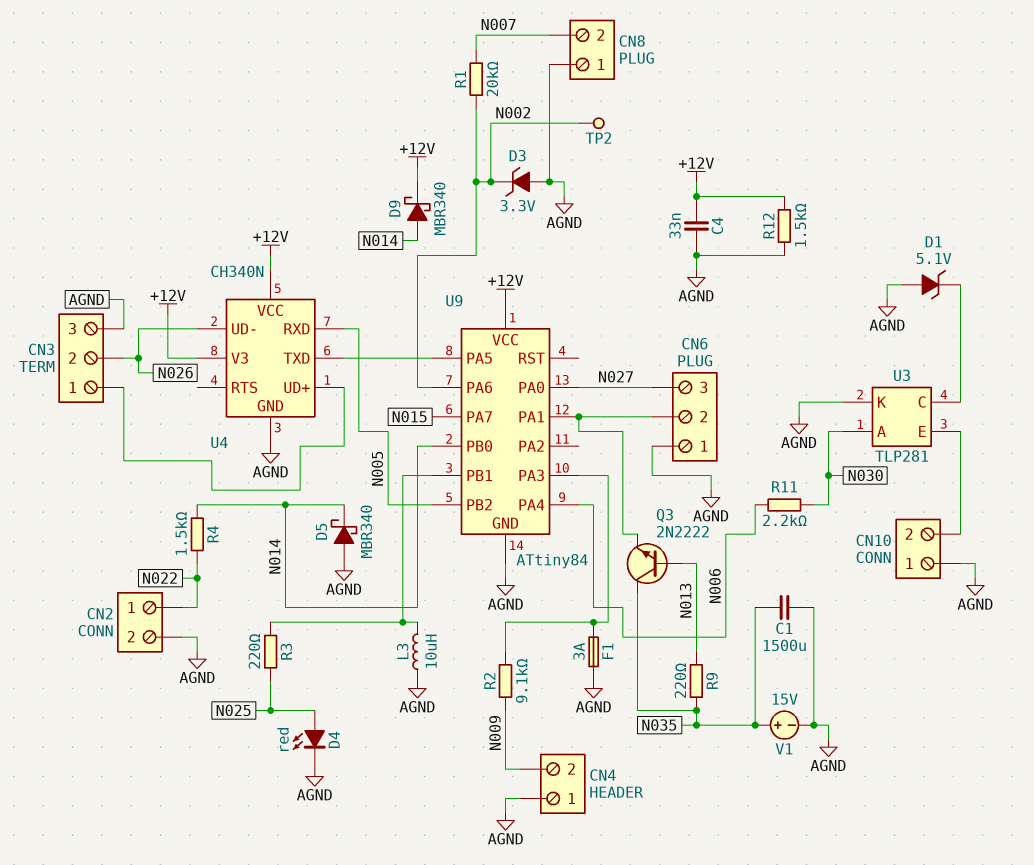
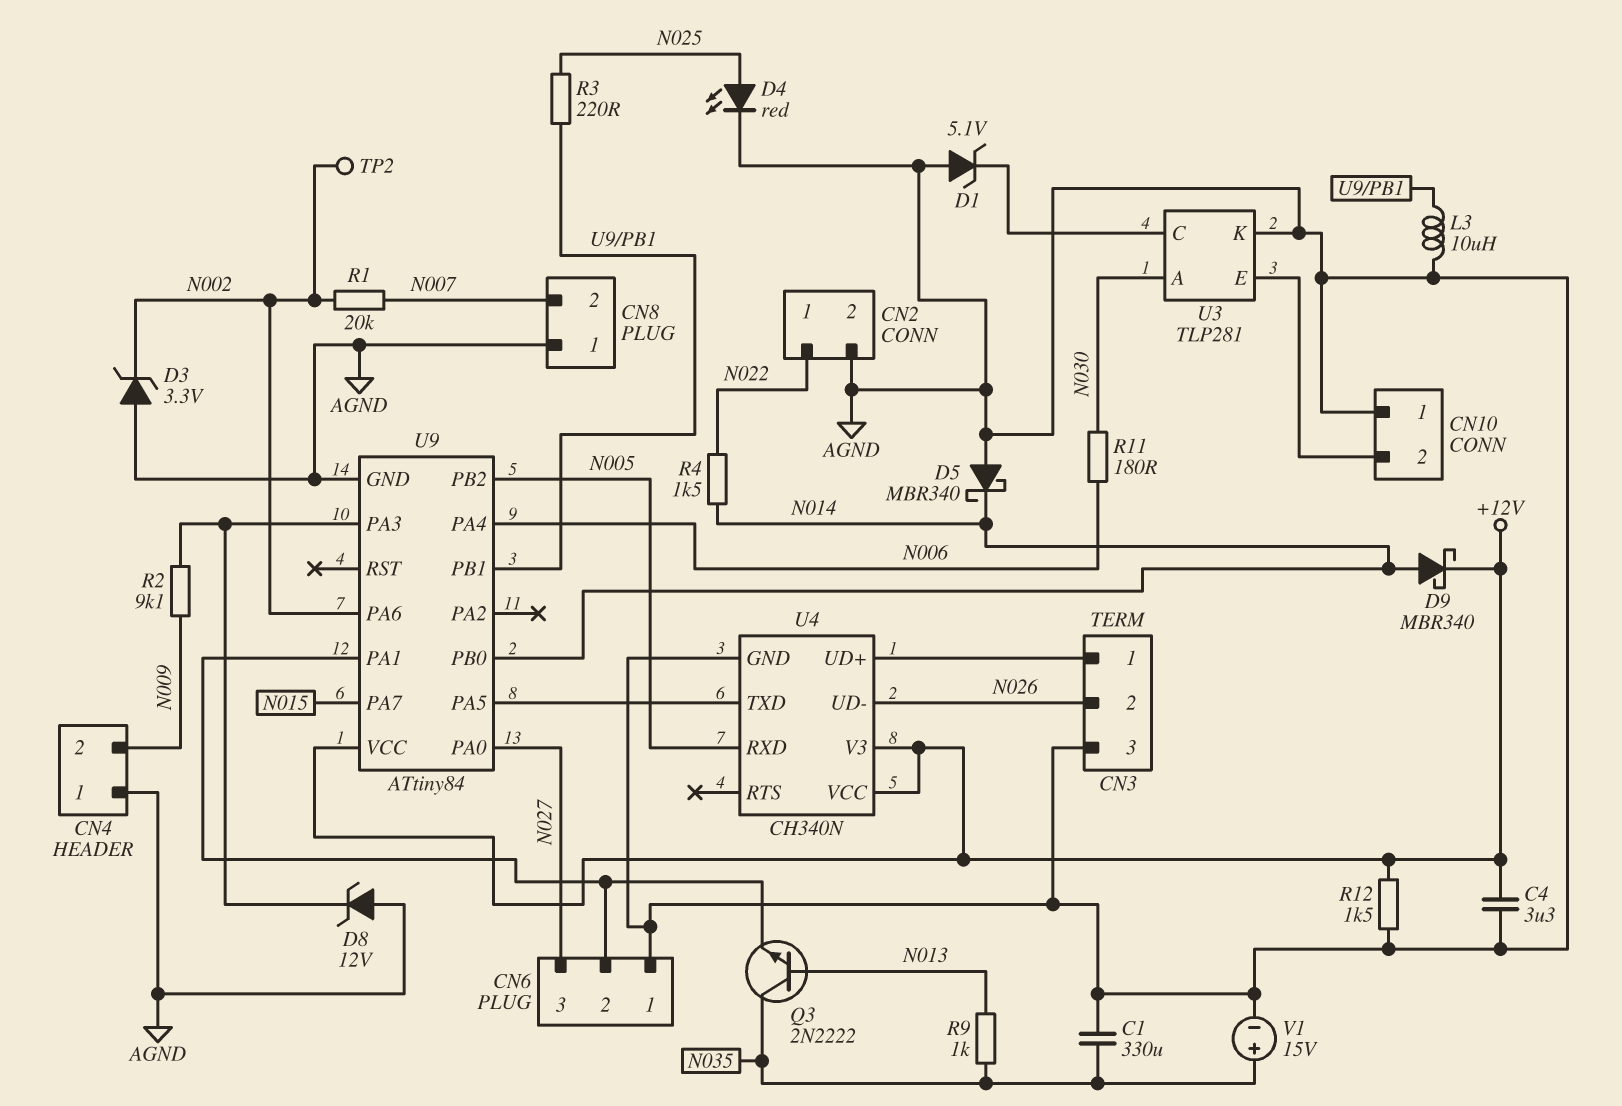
C1: 1500uF (AGND, N035) -> 330uF (AGND, N035)
C4: 33nF (+12V, AGND) -> 3.3uF (+12V, AGND)
D8: none -> zener 12V (A AGND, K U9/PA3)
F1: 3A (AGND, U9/PA3) -> none
R9: 220 (N013, N035) -> 1k (N013, N035)
R11: 2.2k (N006, N030) -> 180 (N006, N030)

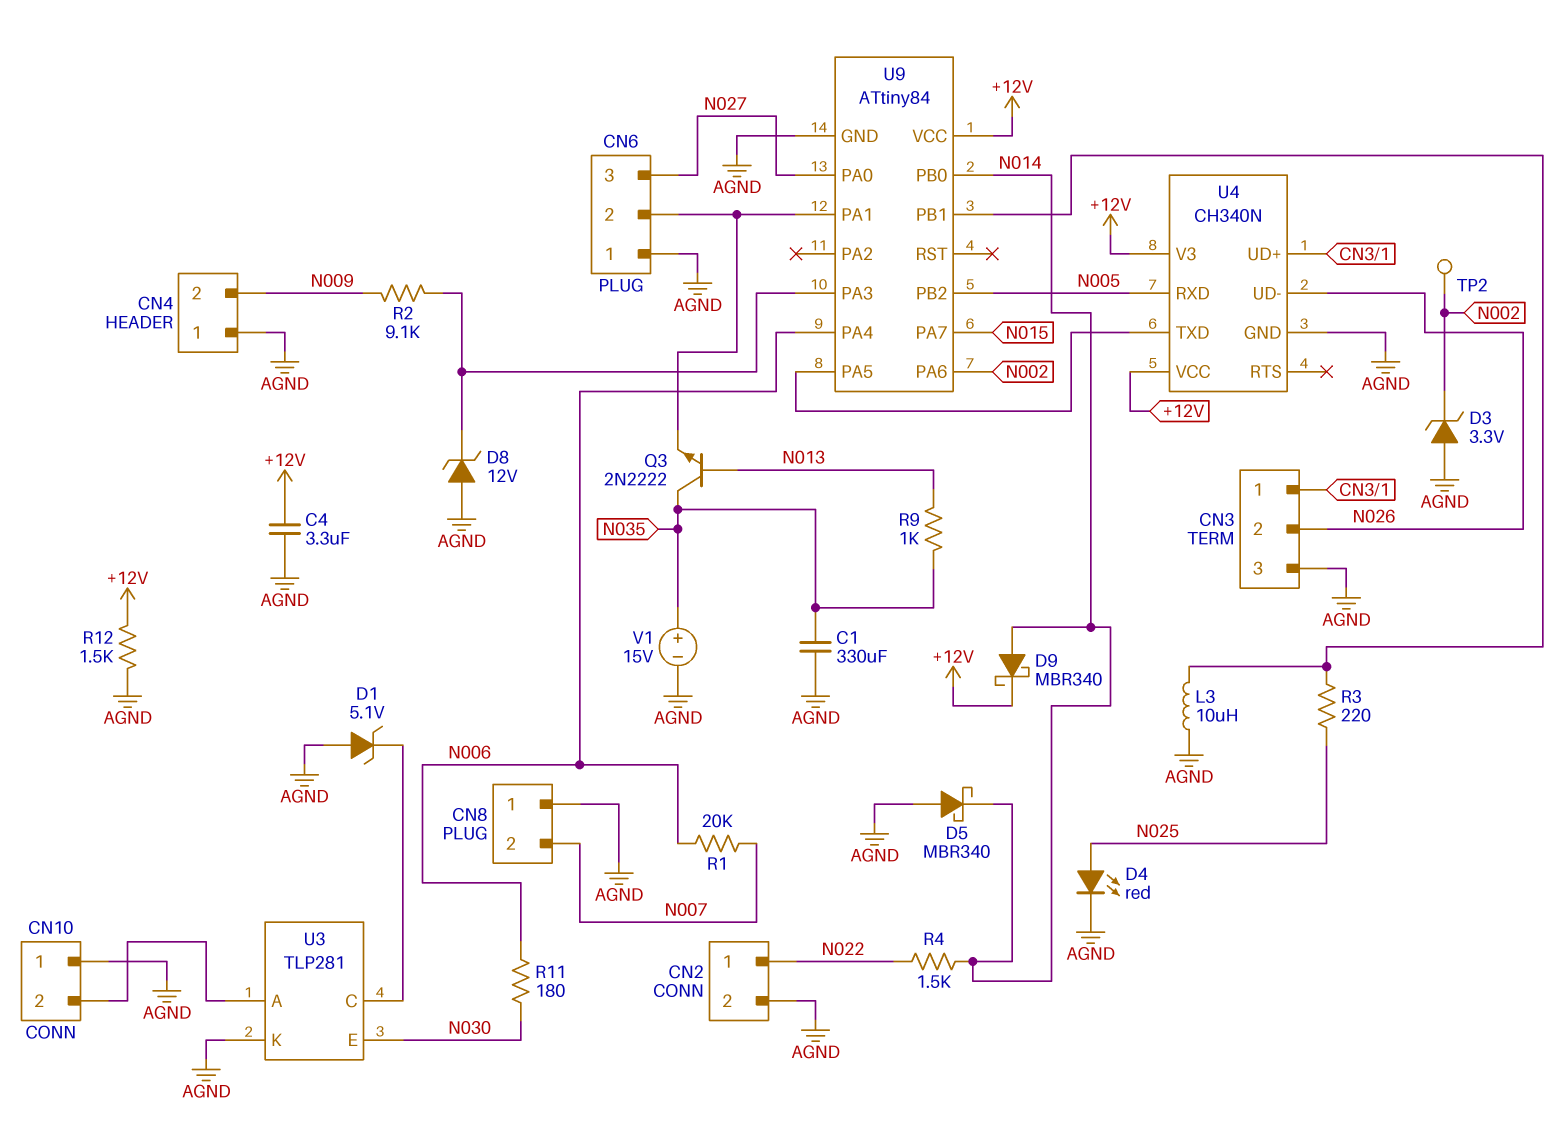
R1: 20k (N002, N007) -> 20k (N006, N007)
U3 pin A: N030 -> CN10/2
U3 pin E: CN10/2 -> N030

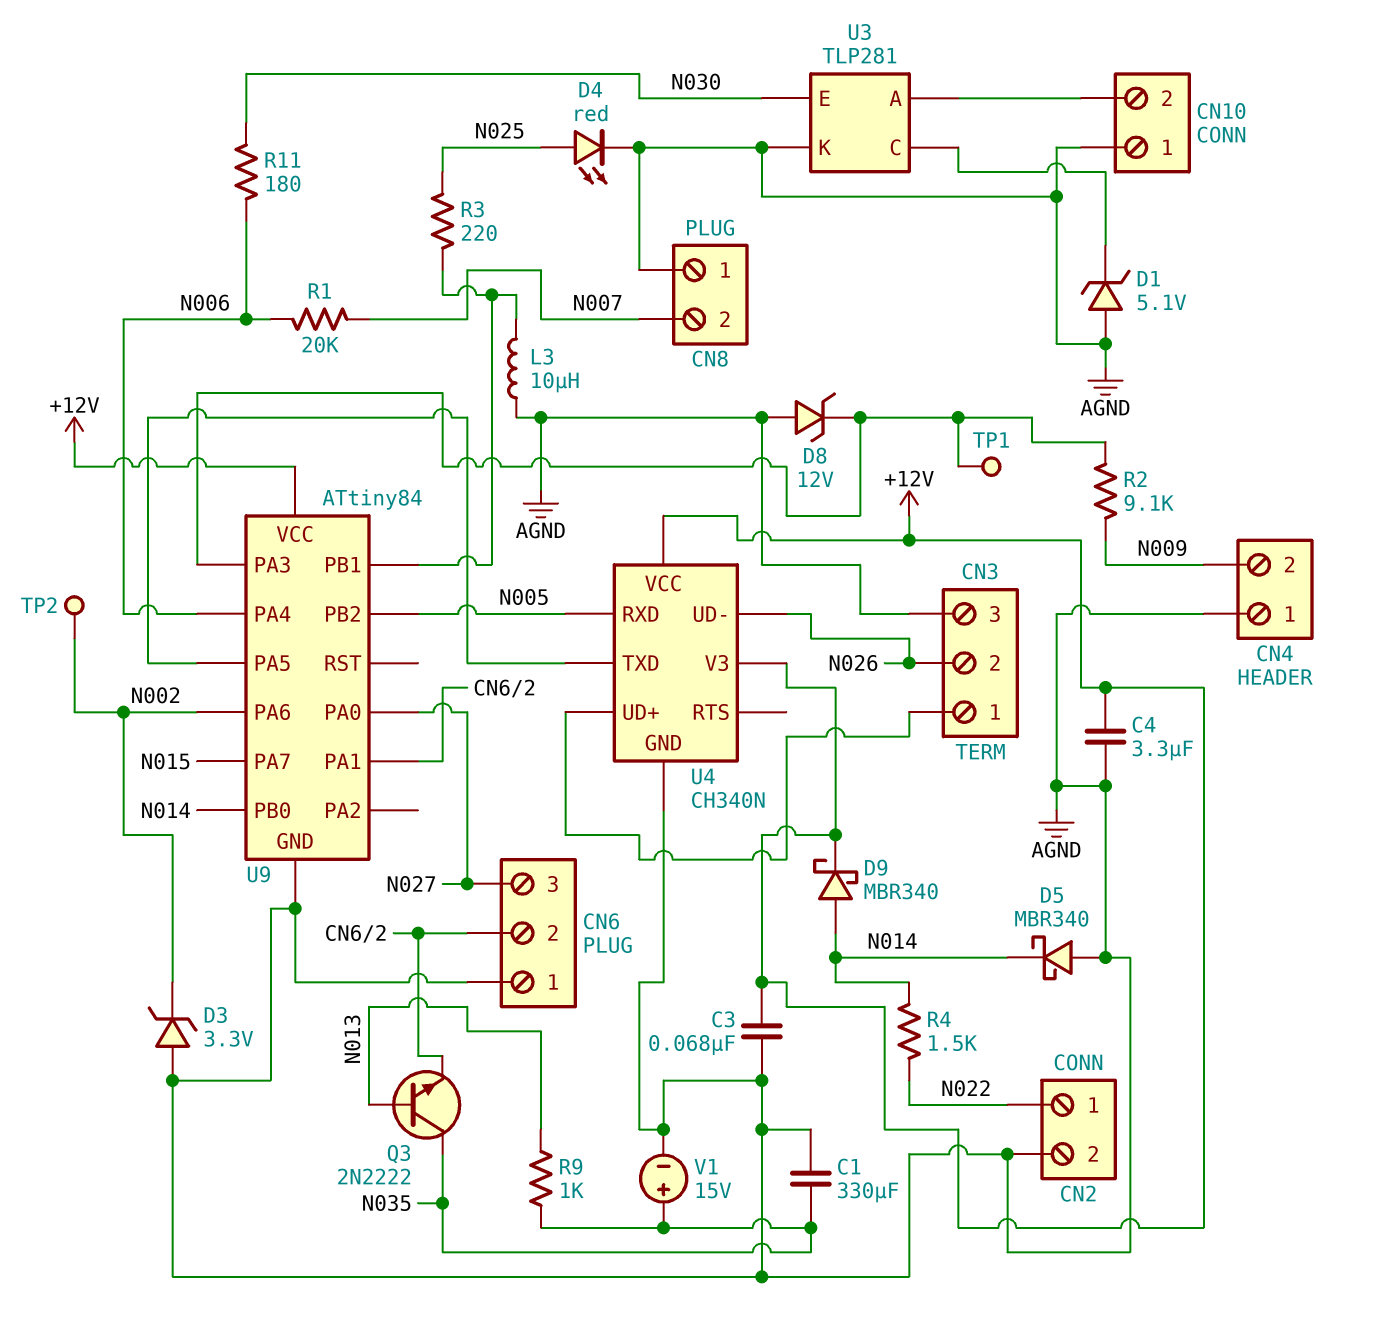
C3: none -> 68nF (+12V, AGND)
R12: 1.5k (+12V, AGND) -> none
TP1: none -> test point (U9/PA3)

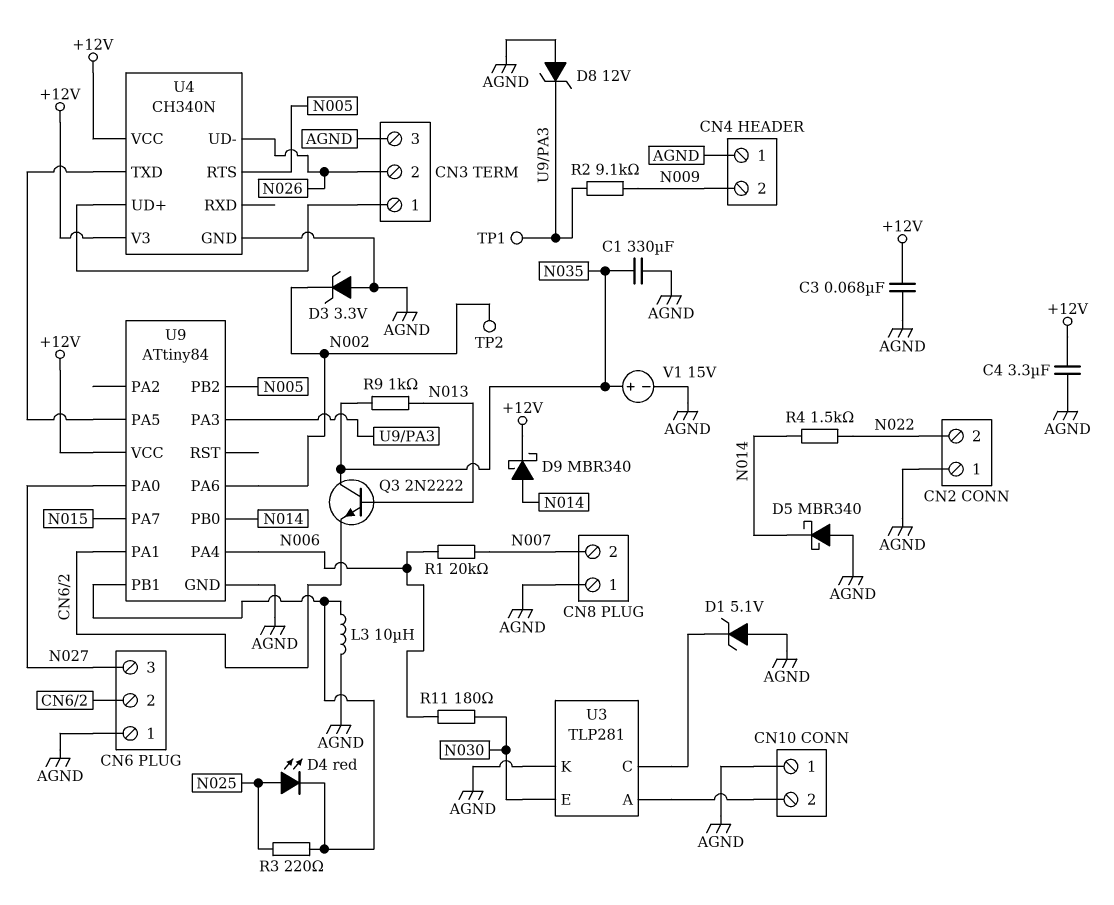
CN2 pin 1: N022 -> AGND
CN2 pin 2: AGND -> N022
D4: LED red (A N025, K AGND) -> LED red (A N025, K U9/PB1)
U4 pin RTS: none -> N005
U4 pin RXD: N005 -> none

